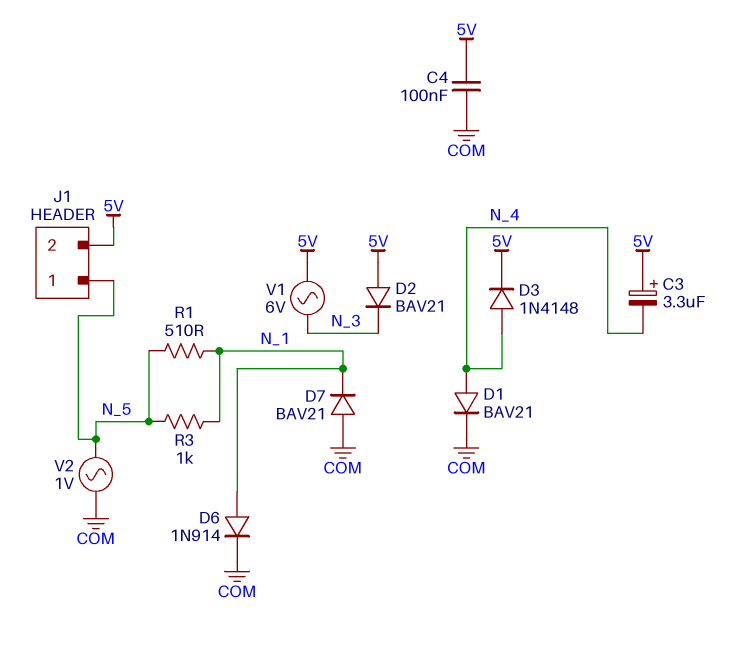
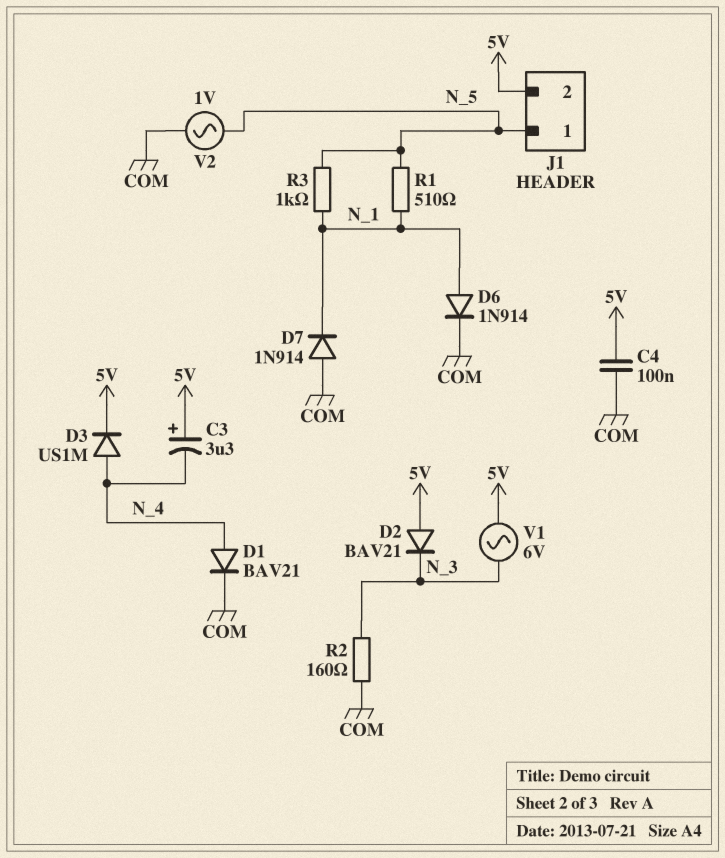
D3: diode 1N4148 (A N_4, K 5V) -> diode US1M (A N_4, K 5V)
D7: diode BAV21 (A COM, K N_1) -> diode 1N914 (A COM, K N_1)
R2: none -> 160 (COM, N_3)

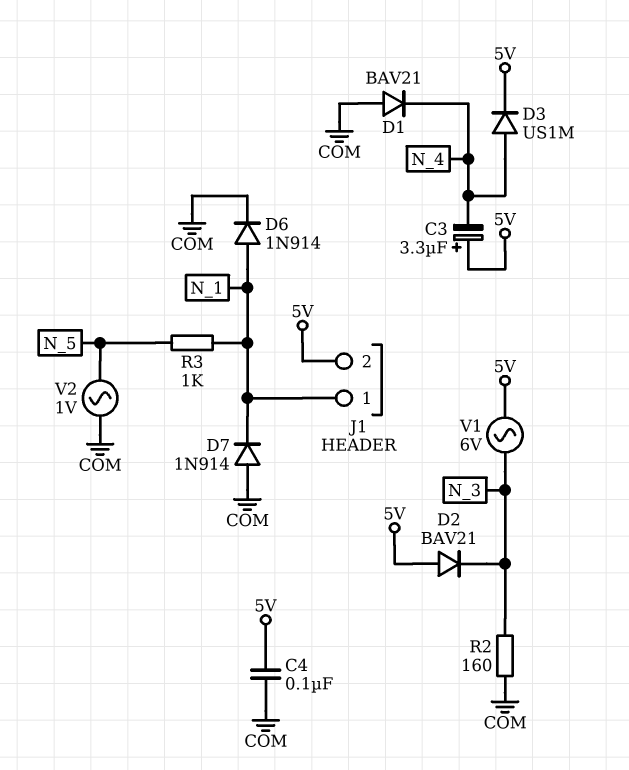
D1: diode BAV21 (A N_4, K COM) -> diode BAV21 (A COM, K N_4)
J1 pin 1: N_5 -> N_1
R1: 510 (N_1, N_5) -> none

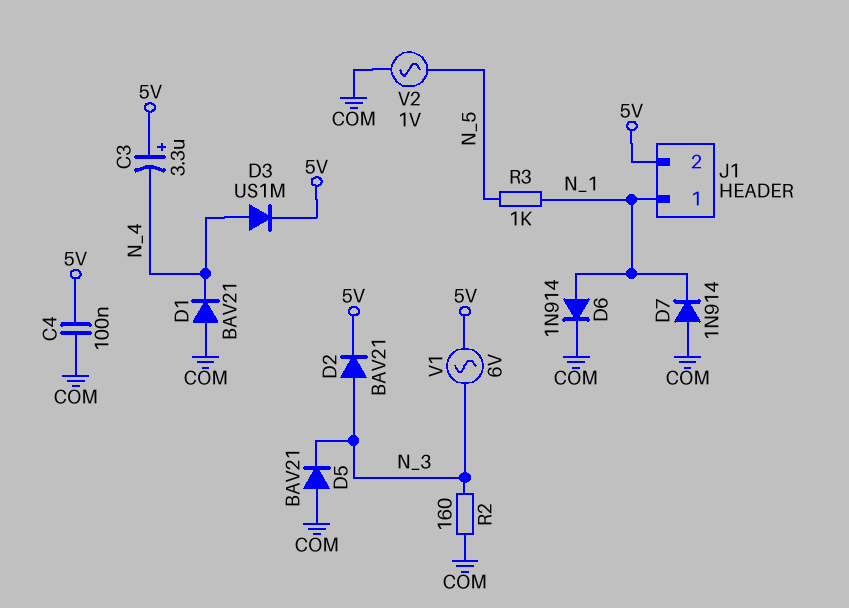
D2: diode BAV21 (A 5V, K N_3) -> diode BAV21 (A N_3, K 5V)
D5: none -> diode BAV21 (A COM, K N_3)

